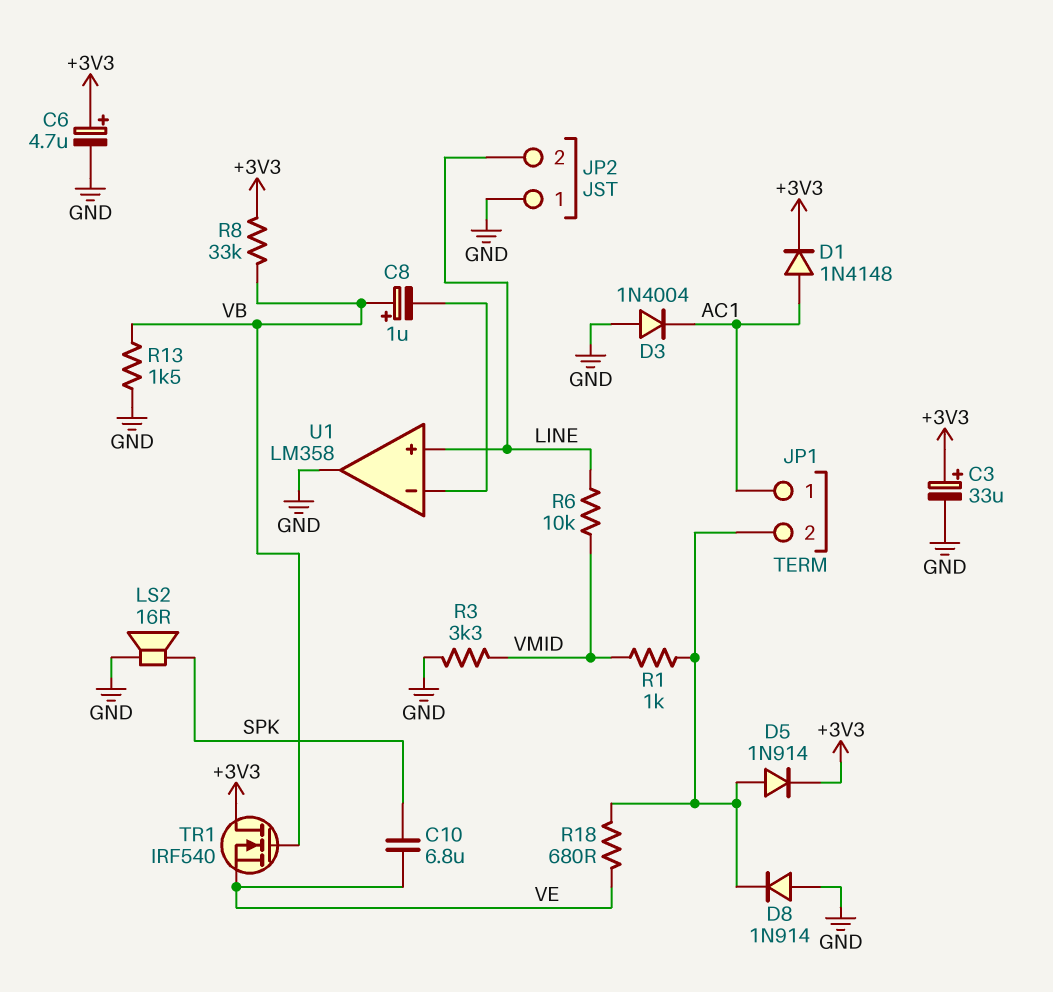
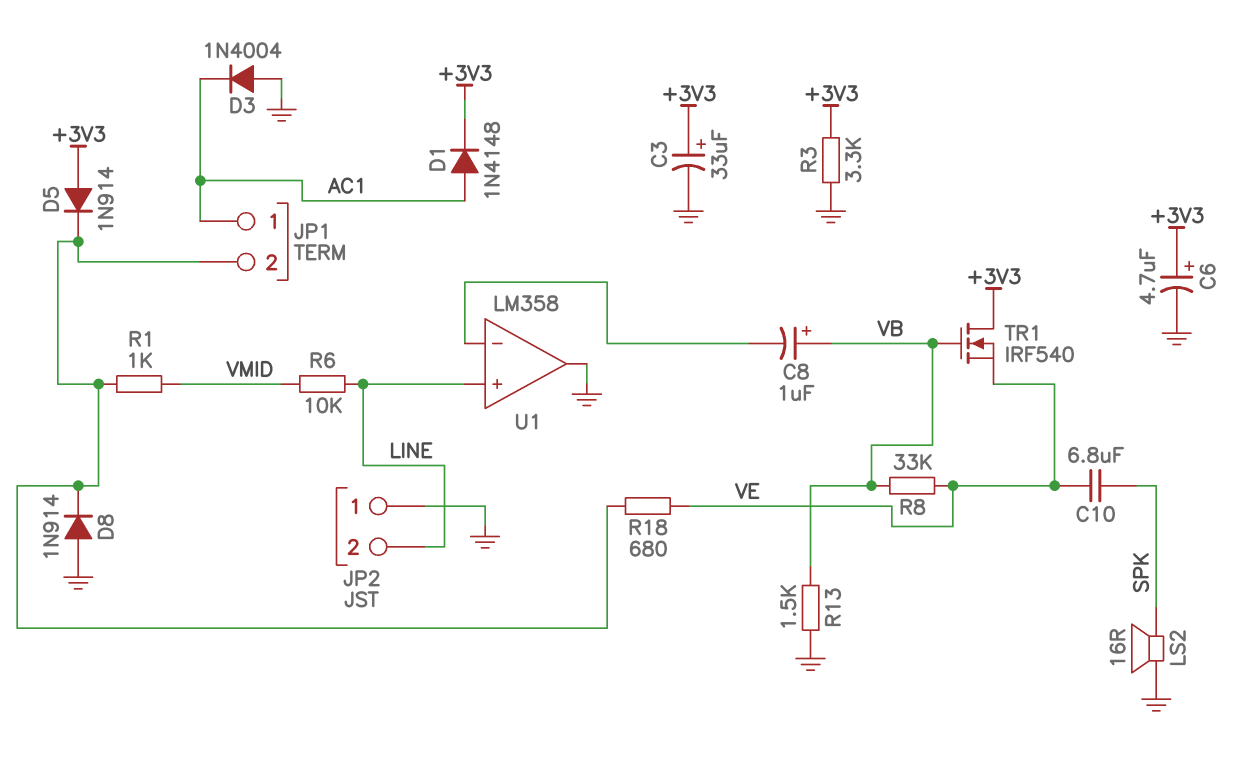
D5: diode 1N914 (A JP1/2, K +3V3) -> diode 1N914 (A +3V3, K JP1/2)
R3: 3.3k (GND, VMID) -> 3.3k (+3V3, GND)
R8: 33k (+3V3, VB) -> 33k (VB, VE)

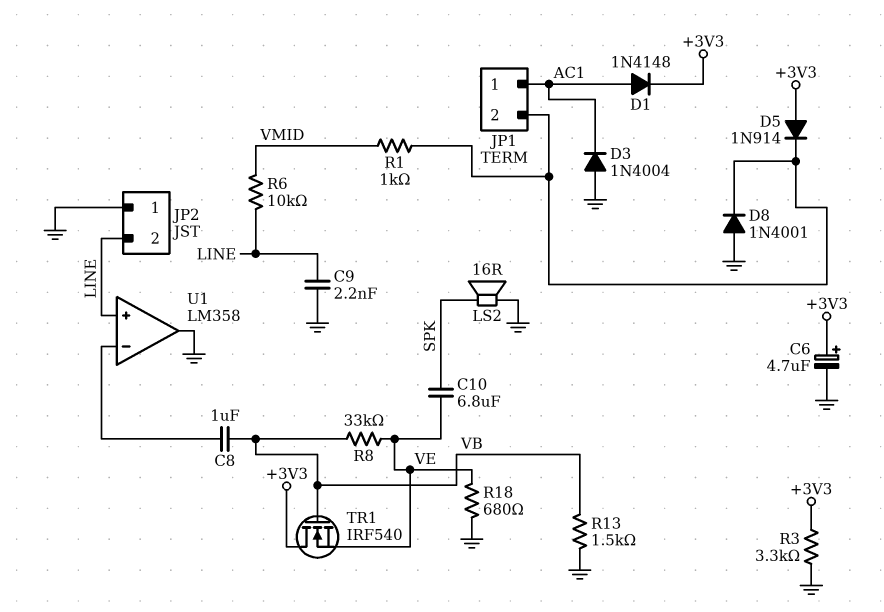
C3: 33uF (plus +3V3, minus GND) -> none
C8: 1uF (plus VB, minus U1/in-) -> 1uF (U1/in-, VB)
C9: none -> 2.2nF (GND, LINE)
D8: diode 1N914 (A GND, K JP1/2) -> diode 1N4001 (A GND, K JP1/2)
R18: 680 (JP1/2, VE) -> 680 (GND, VE)

